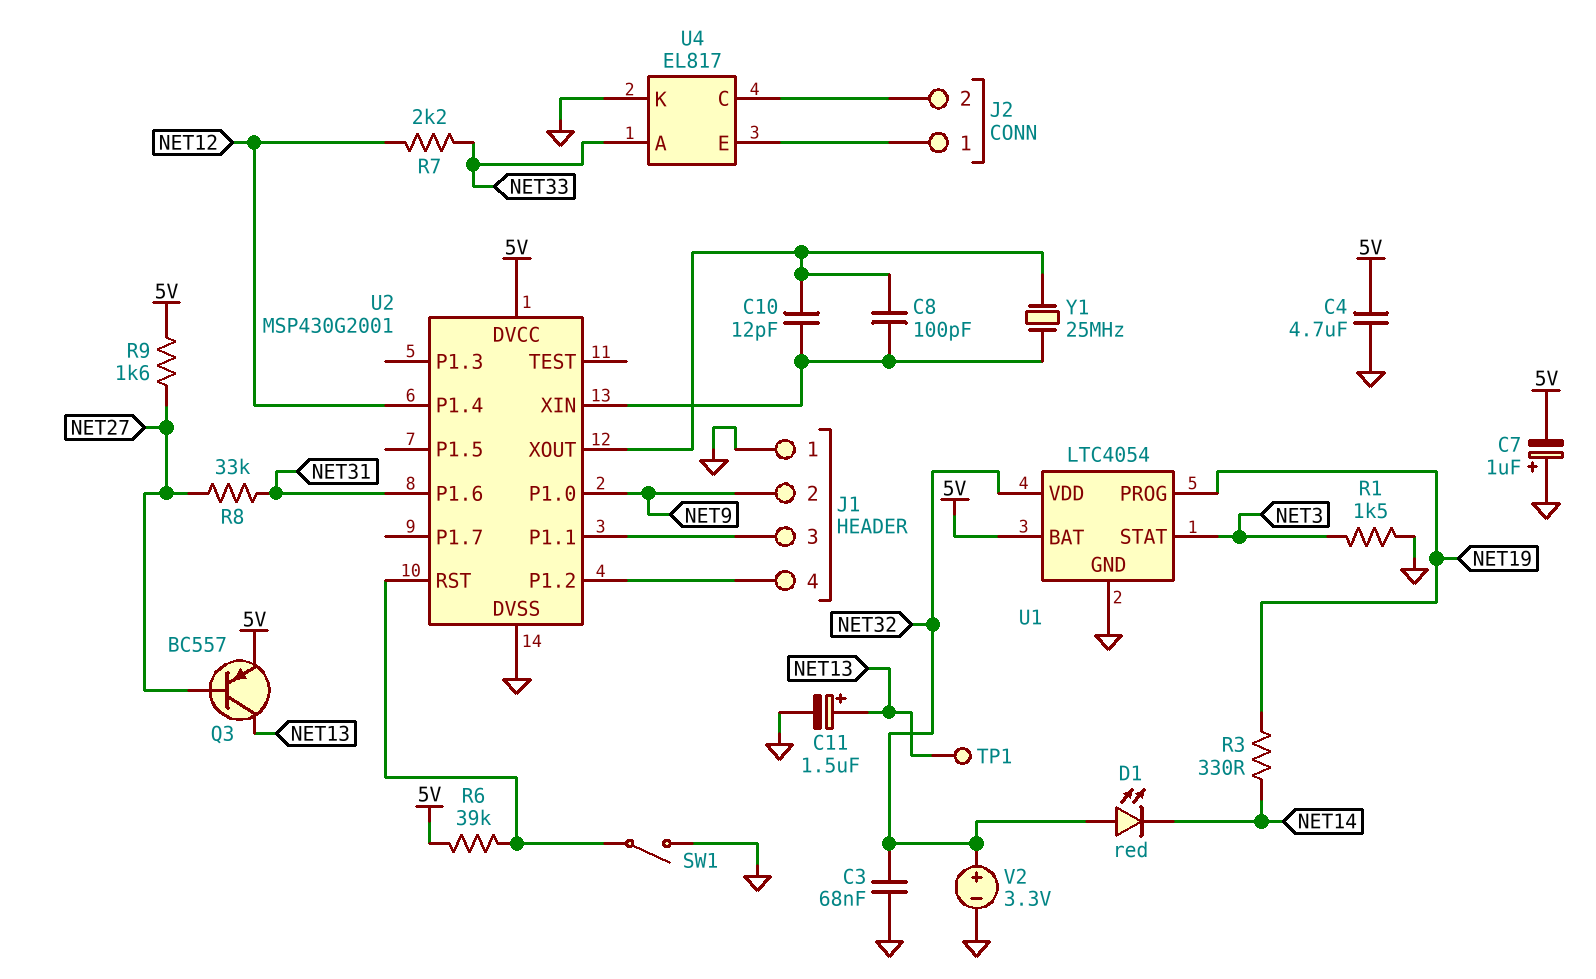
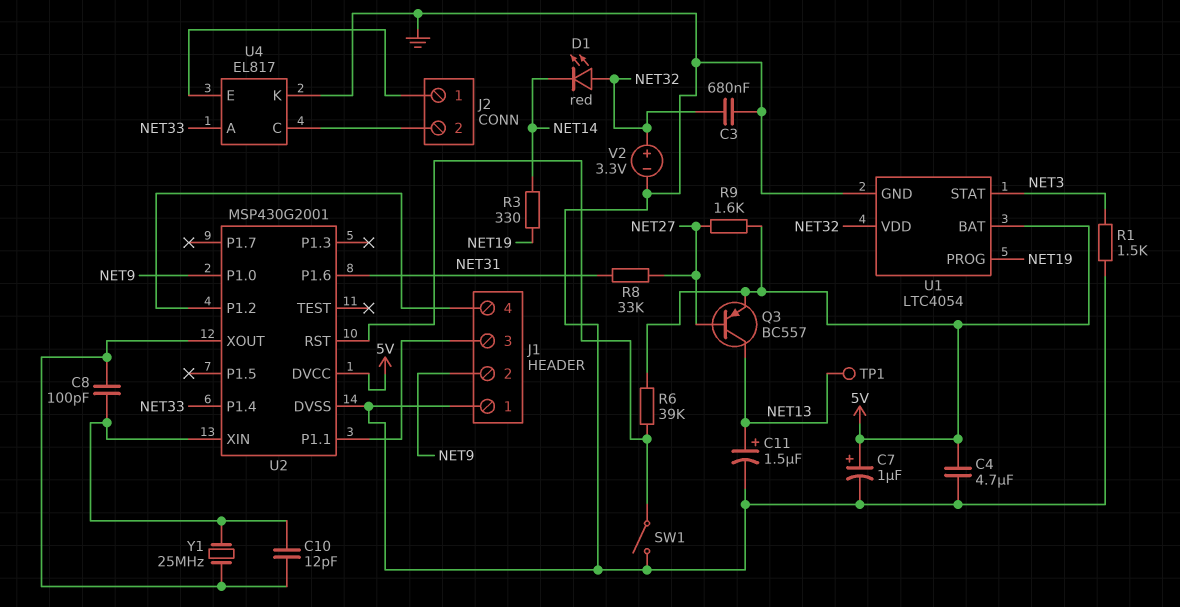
C3: 68nF (GND, NET32) -> 680nF (GND, NET32)
C7: 1uF (plus GND, minus 5V) -> 1uF (plus 5V, minus GND)
R7: 2.2k (NET12, NET33) -> none
U2 pin P1.4: NET12 -> NET33

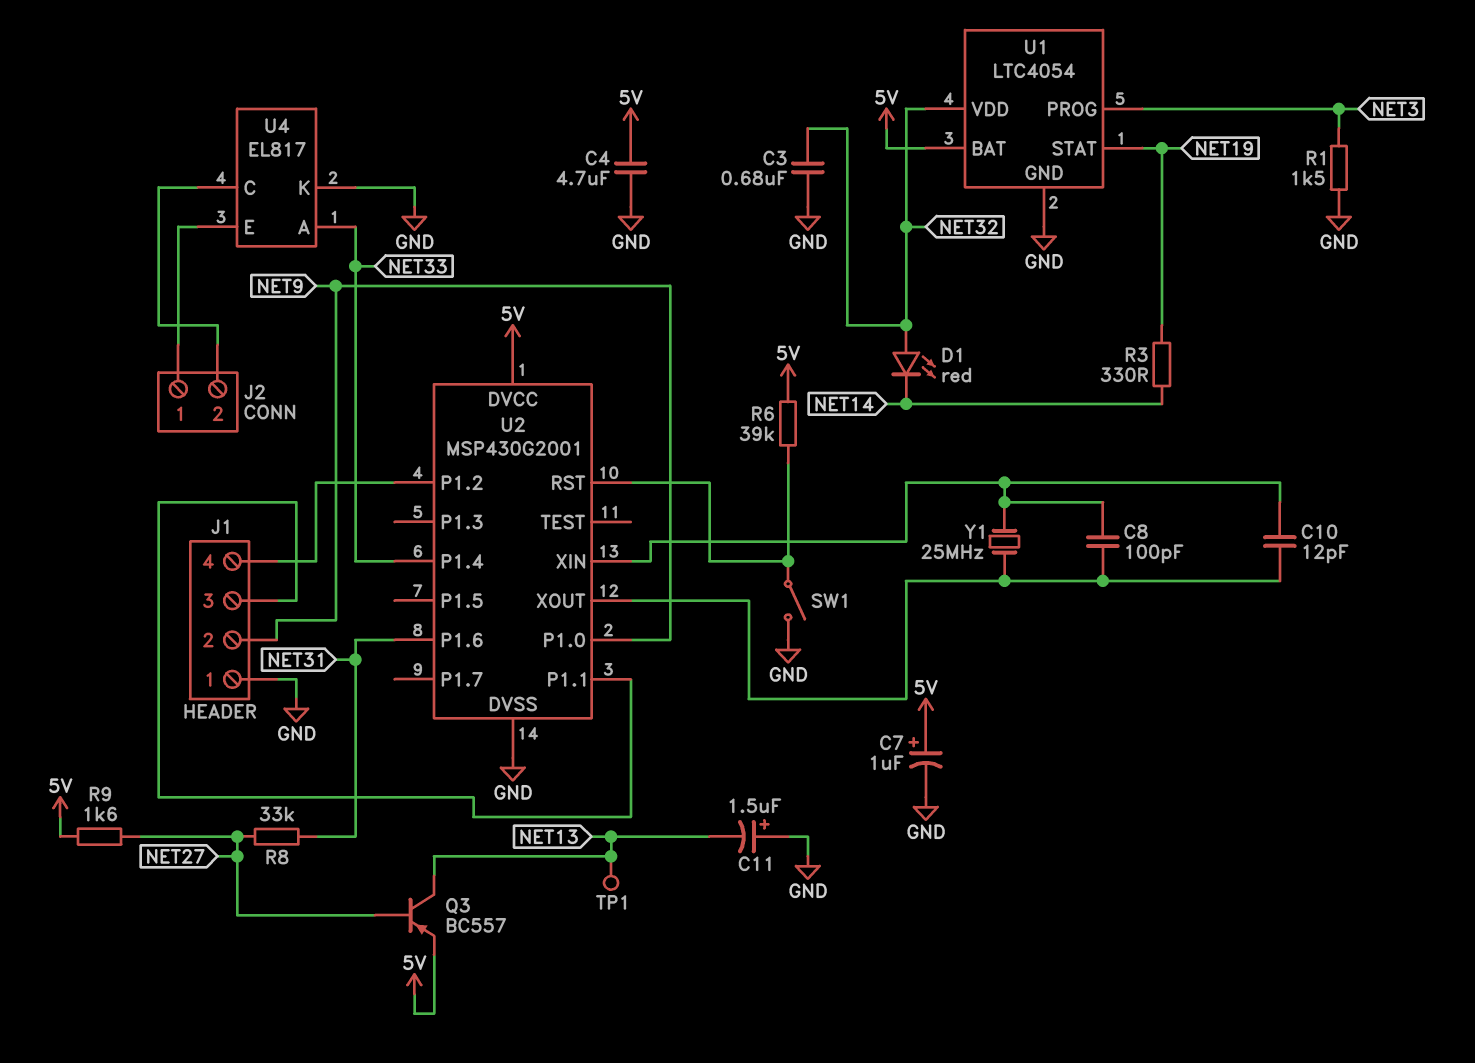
C11: 1.5uF (plus NET13, minus GND) -> 1.5uF (plus GND, minus NET13)
U1 pin PROG: NET19 -> NET3
U1 pin STAT: NET3 -> NET19
V2: 3.3V (plus NET32, minus GND) -> none

